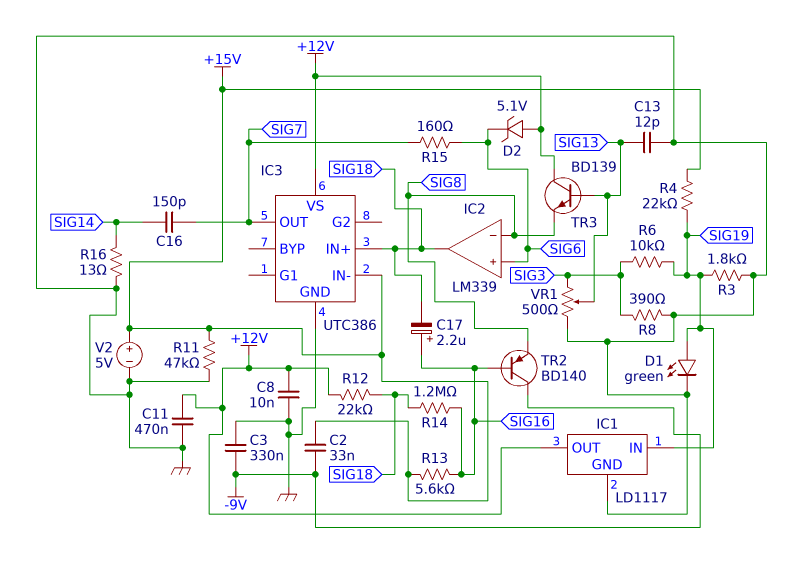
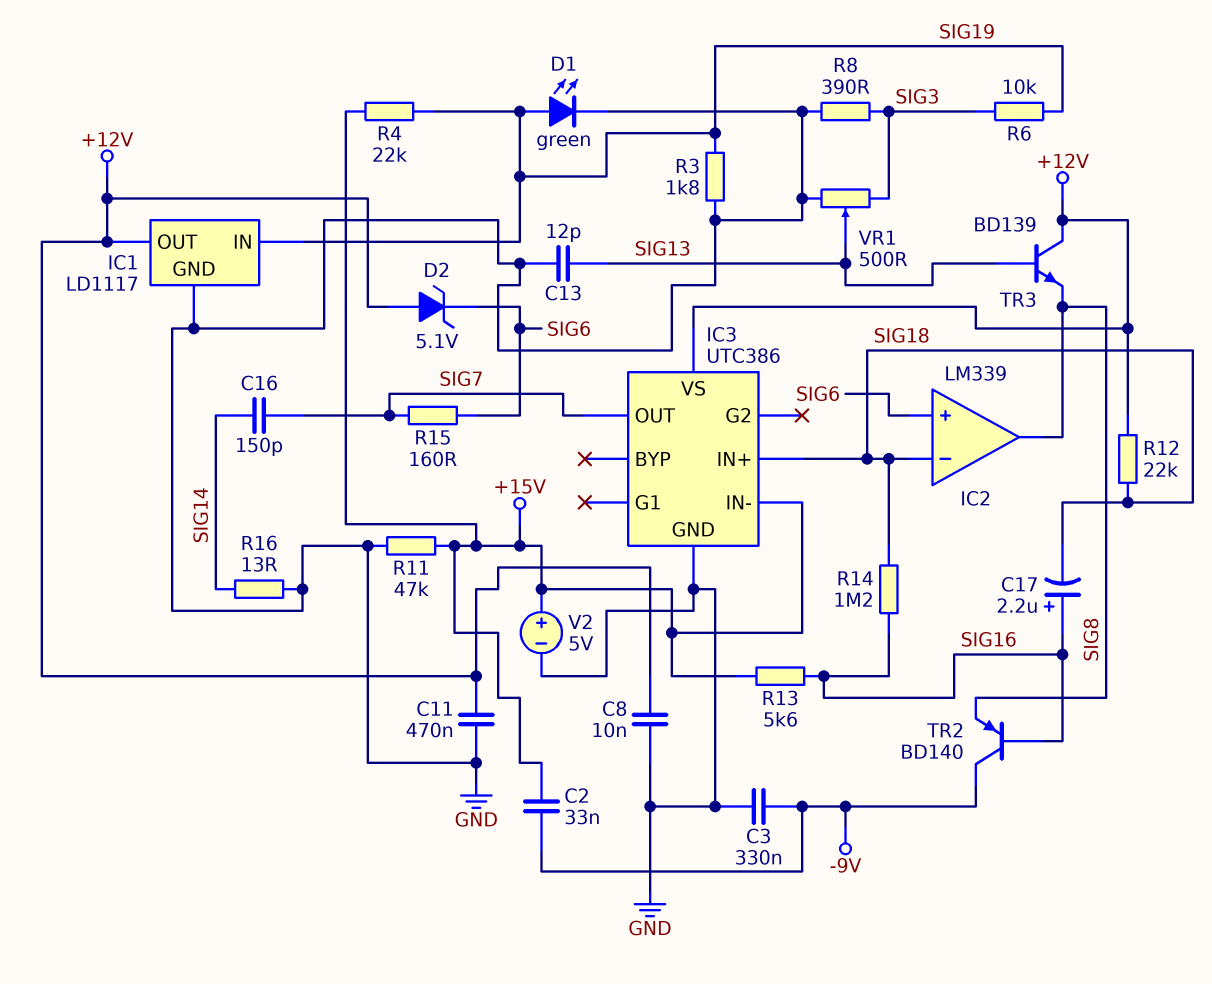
IC2 pin in-: SIG8 -> SIG18
IC2 pin out: SIG18 -> SIG8

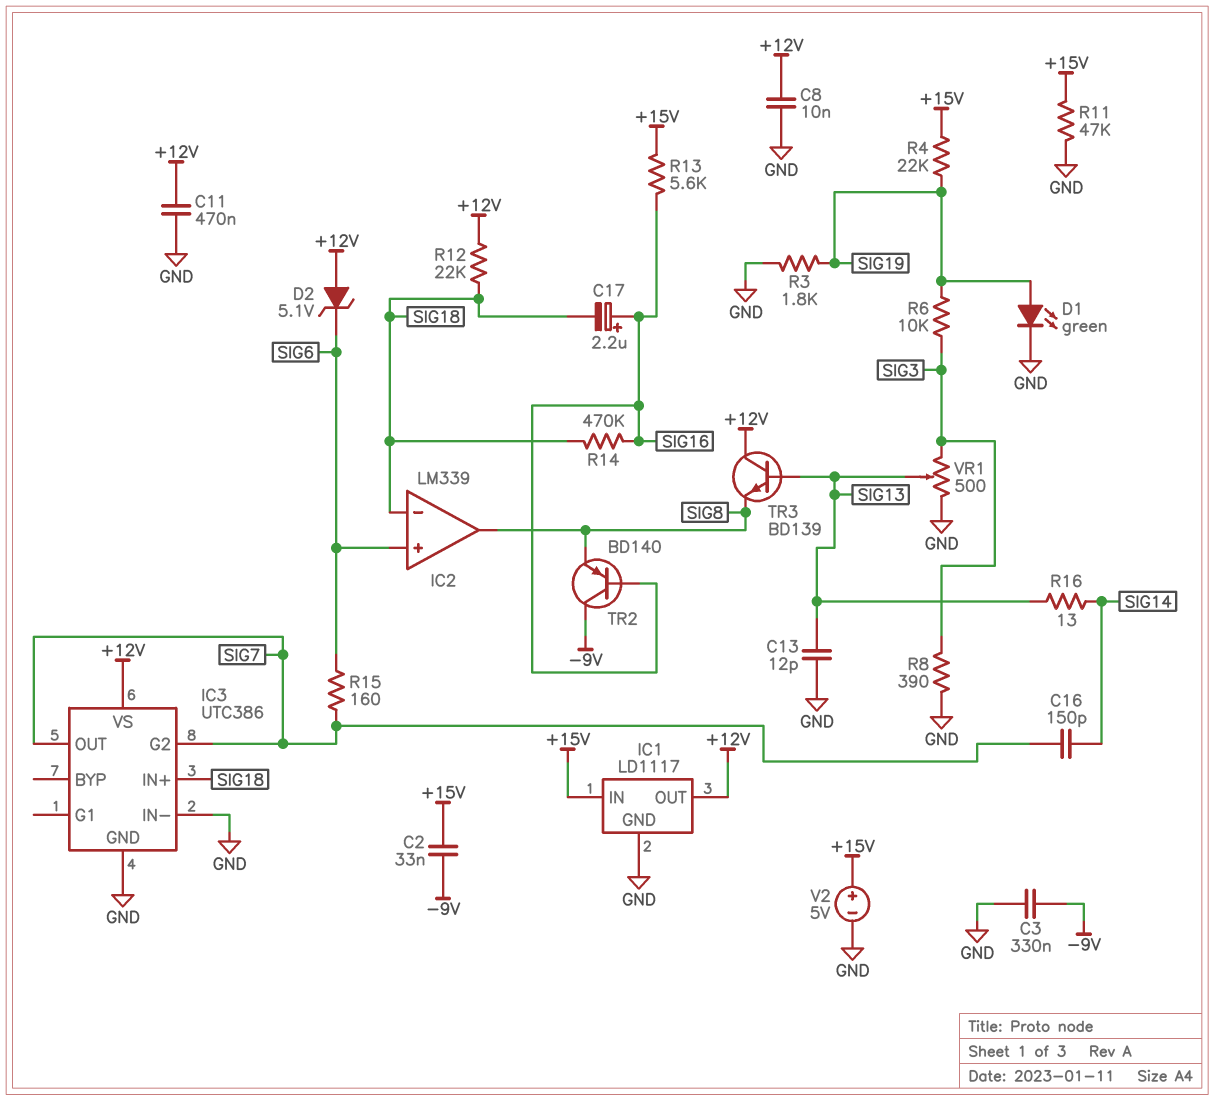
IC1 pin IN: SIG19 -> +15V
IC3 pin G2: none -> SIG7
IC3 pin IN-: +15V -> GND
R14: 1.2M (SIG16, SIG18) -> 470k (SIG16, SIG18)
R16: 13 (GND, SIG14) -> 13 (SIG13, SIG14)

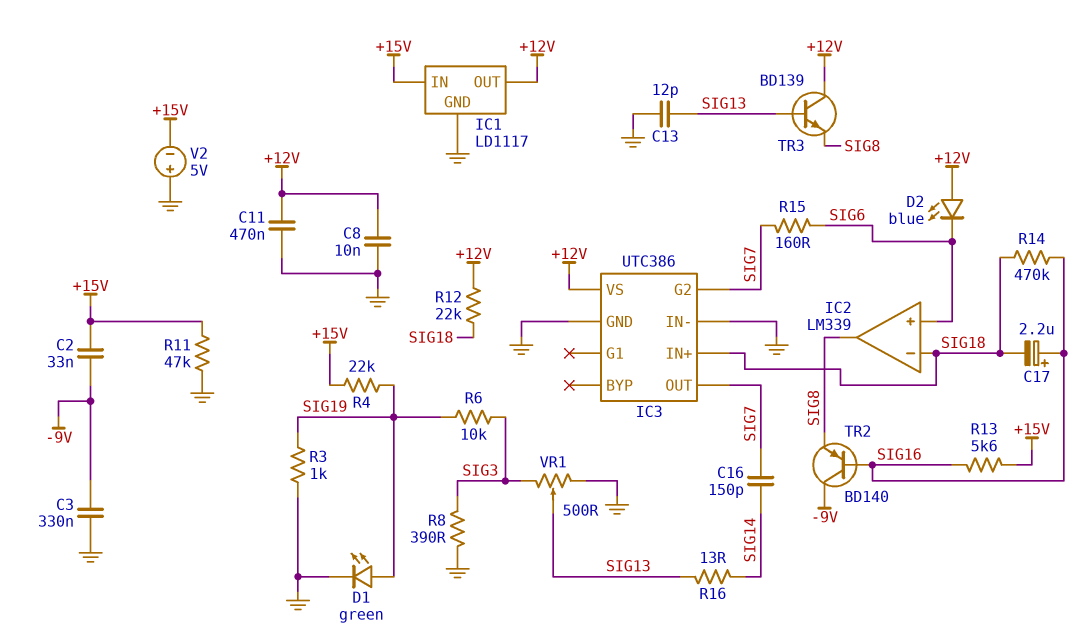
D2: zener 5.1V (A +12V, K SIG6) -> LED blue (A +12V, K SIG6)
R3: 1.8k (GND, SIG19) -> 1k (GND, SIG19)
V2: 5V (plus +15V, minus GND) -> 5V (plus GND, minus +15V)

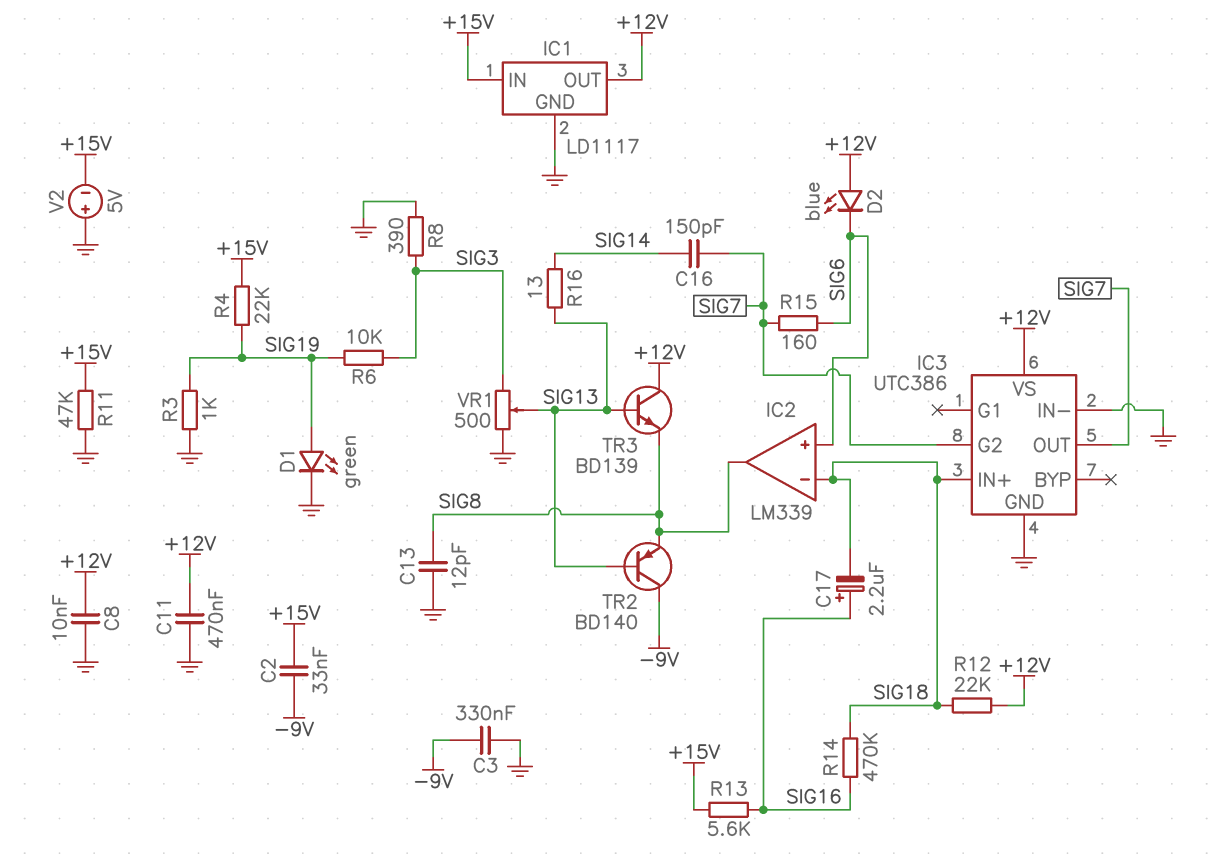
C13: 12pF (GND, SIG13) -> 12pF (GND, SIG8)
TR2: PNP BD140 (B SIG16, C -9V, E SIG8) -> PNP BD140 (B SIG13, C -9V, E SIG8)

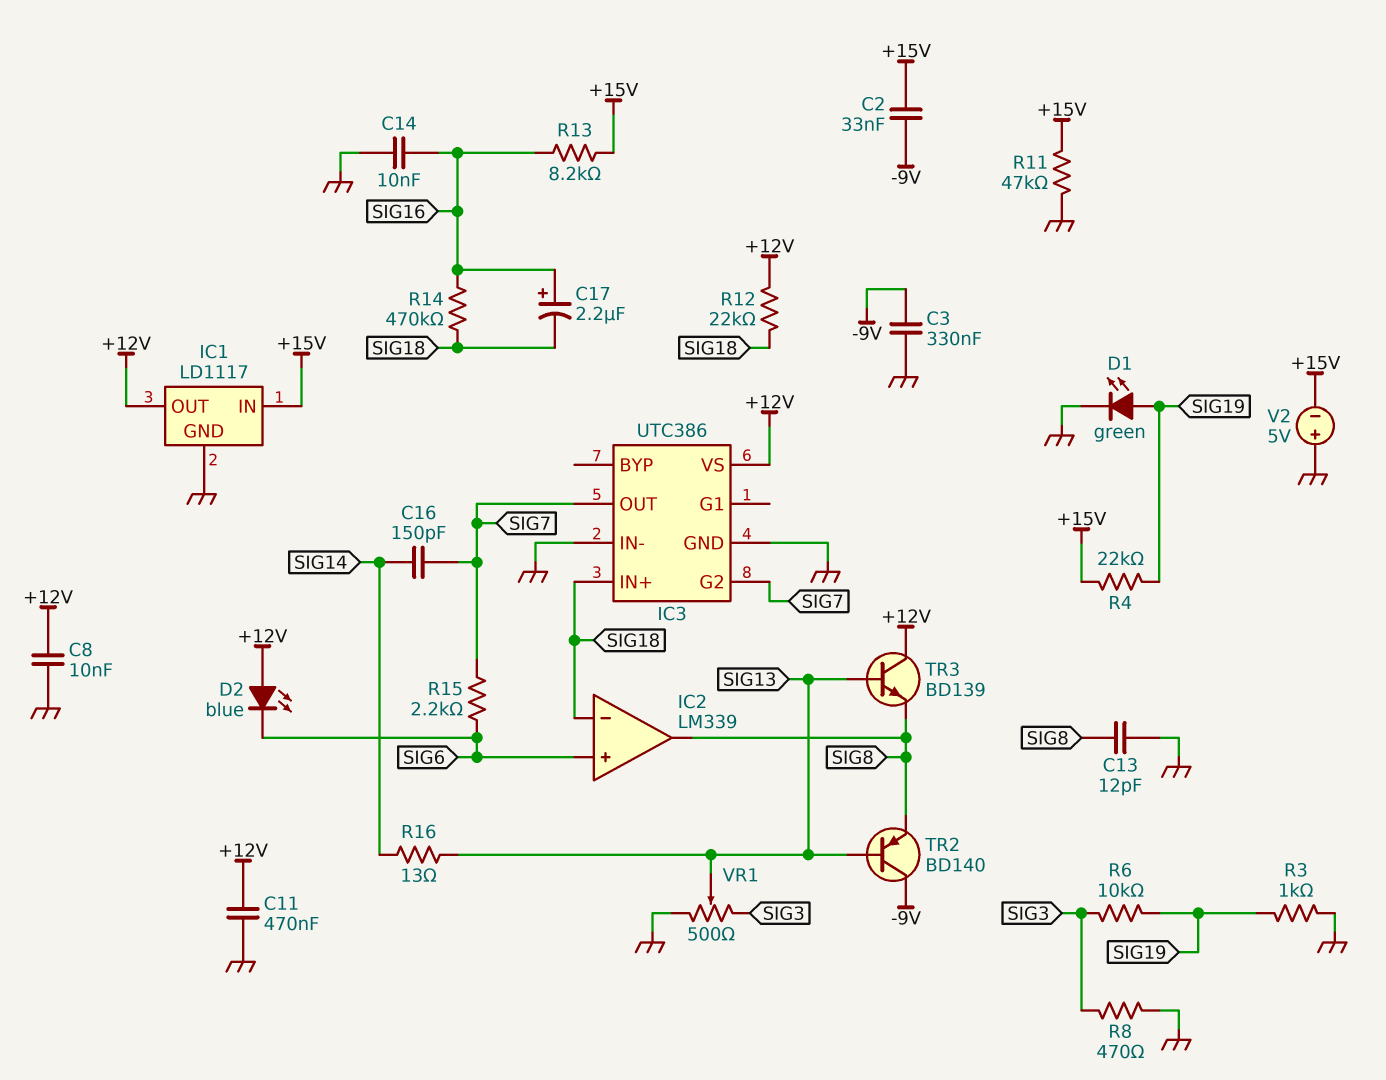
C14: none -> 10nF (GND, SIG16)
R8: 390 (GND, SIG3) -> 470 (GND, SIG3)
R13: 5.6k (+15V, SIG16) -> 8.2k (+15V, SIG16)
R15: 160 (SIG6, SIG7) -> 2.2k (SIG6, SIG7)

